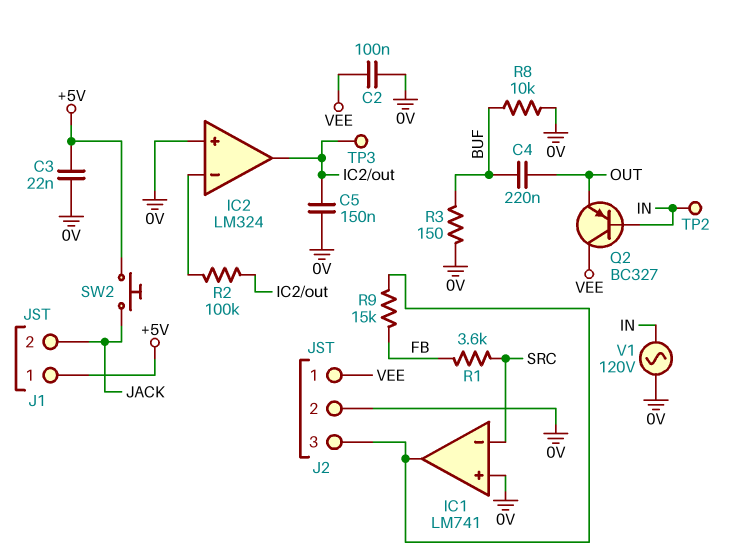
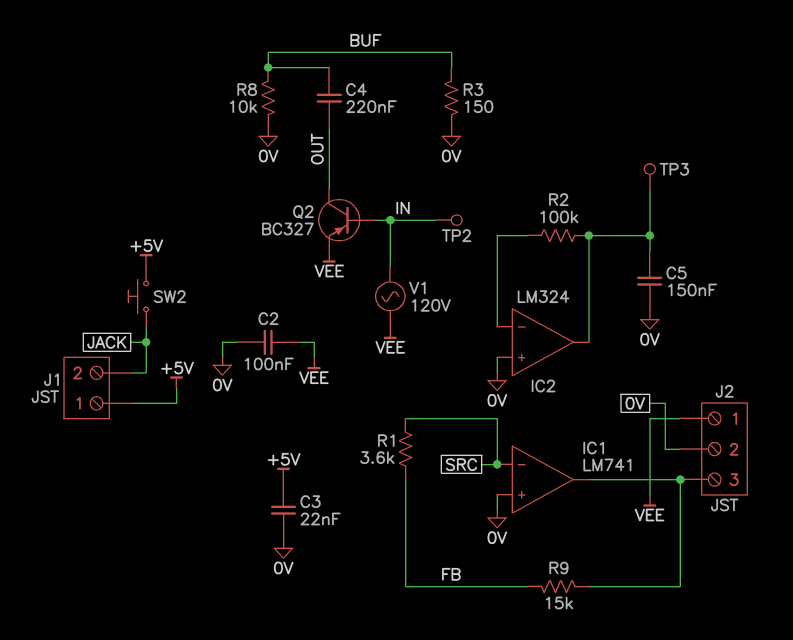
Q2: PNP BC327 (B IN, C VEE, E OUT) -> PNP BC327 (B IN, C OUT, E VEE)
V1: AC 120V (0V, IN) -> AC 120V (IN, VEE)

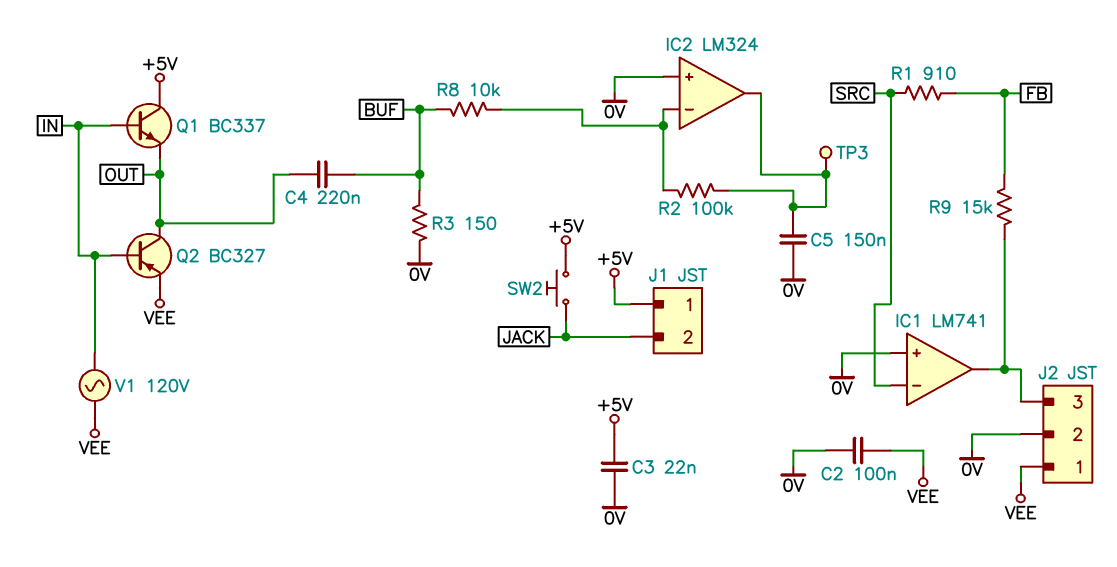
Q1: none -> NPN BC337 (B IN, C +5V, E OUT)
R1: 3.6k (FB, SRC) -> 910 (FB, SRC)
R8: 10k (0V, BUF) -> 10k (BUF, IC2/in-)
TP2: test point (IN) -> none

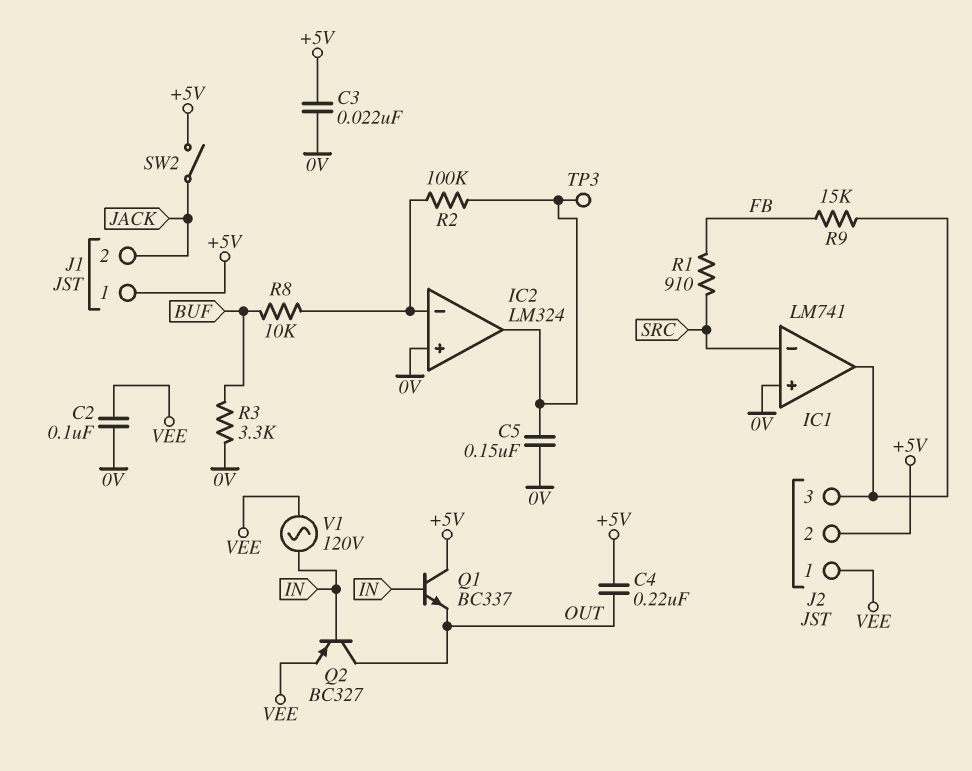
C4: 220nF (BUF, OUT) -> 220nF (+5V, OUT)
J2 pin 2: 0V -> +5V
R3: 150 (0V, BUF) -> 3.3k (0V, BUF)
SW2: button (+5V, JACK) -> switch (+5V, JACK)

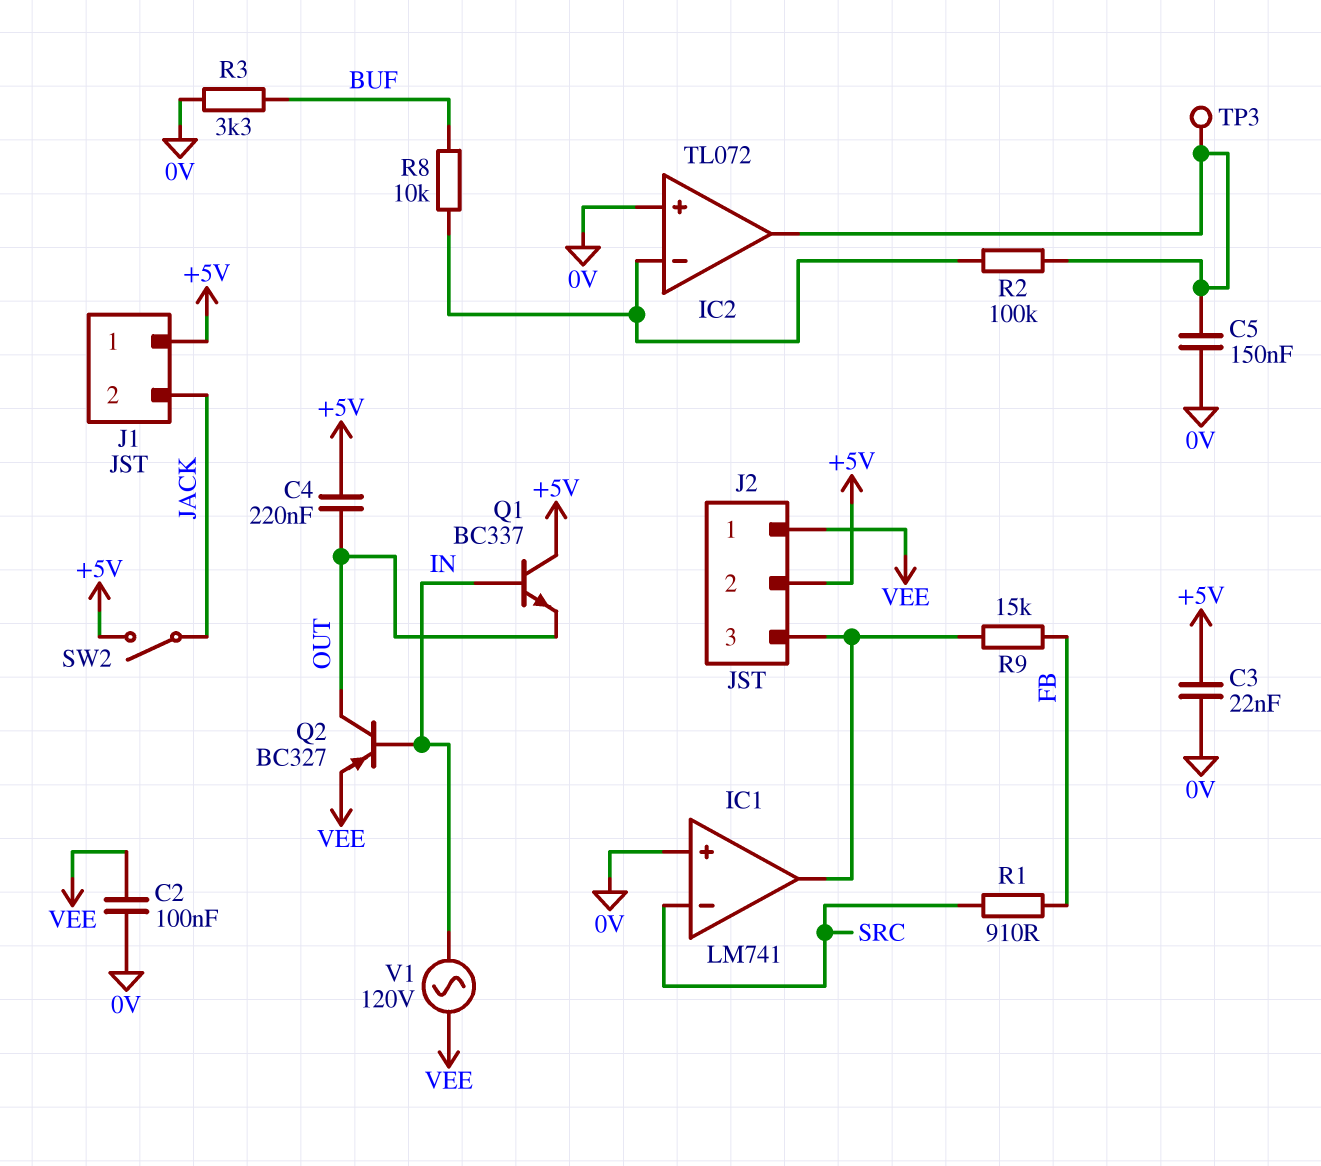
IC2: LM324 -> TL072

